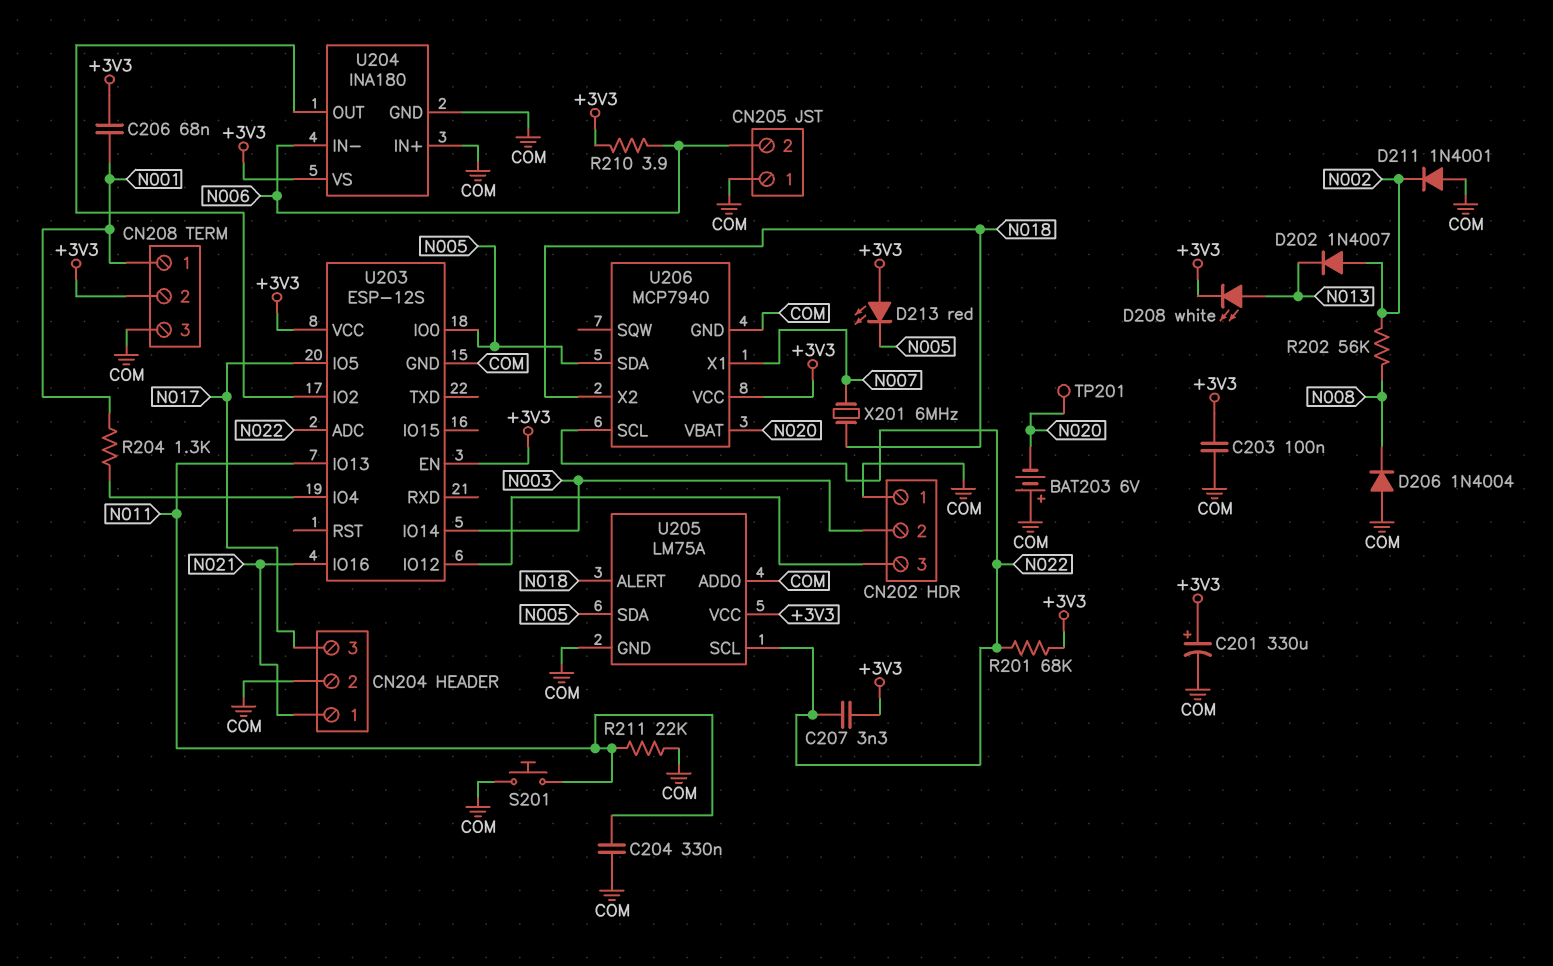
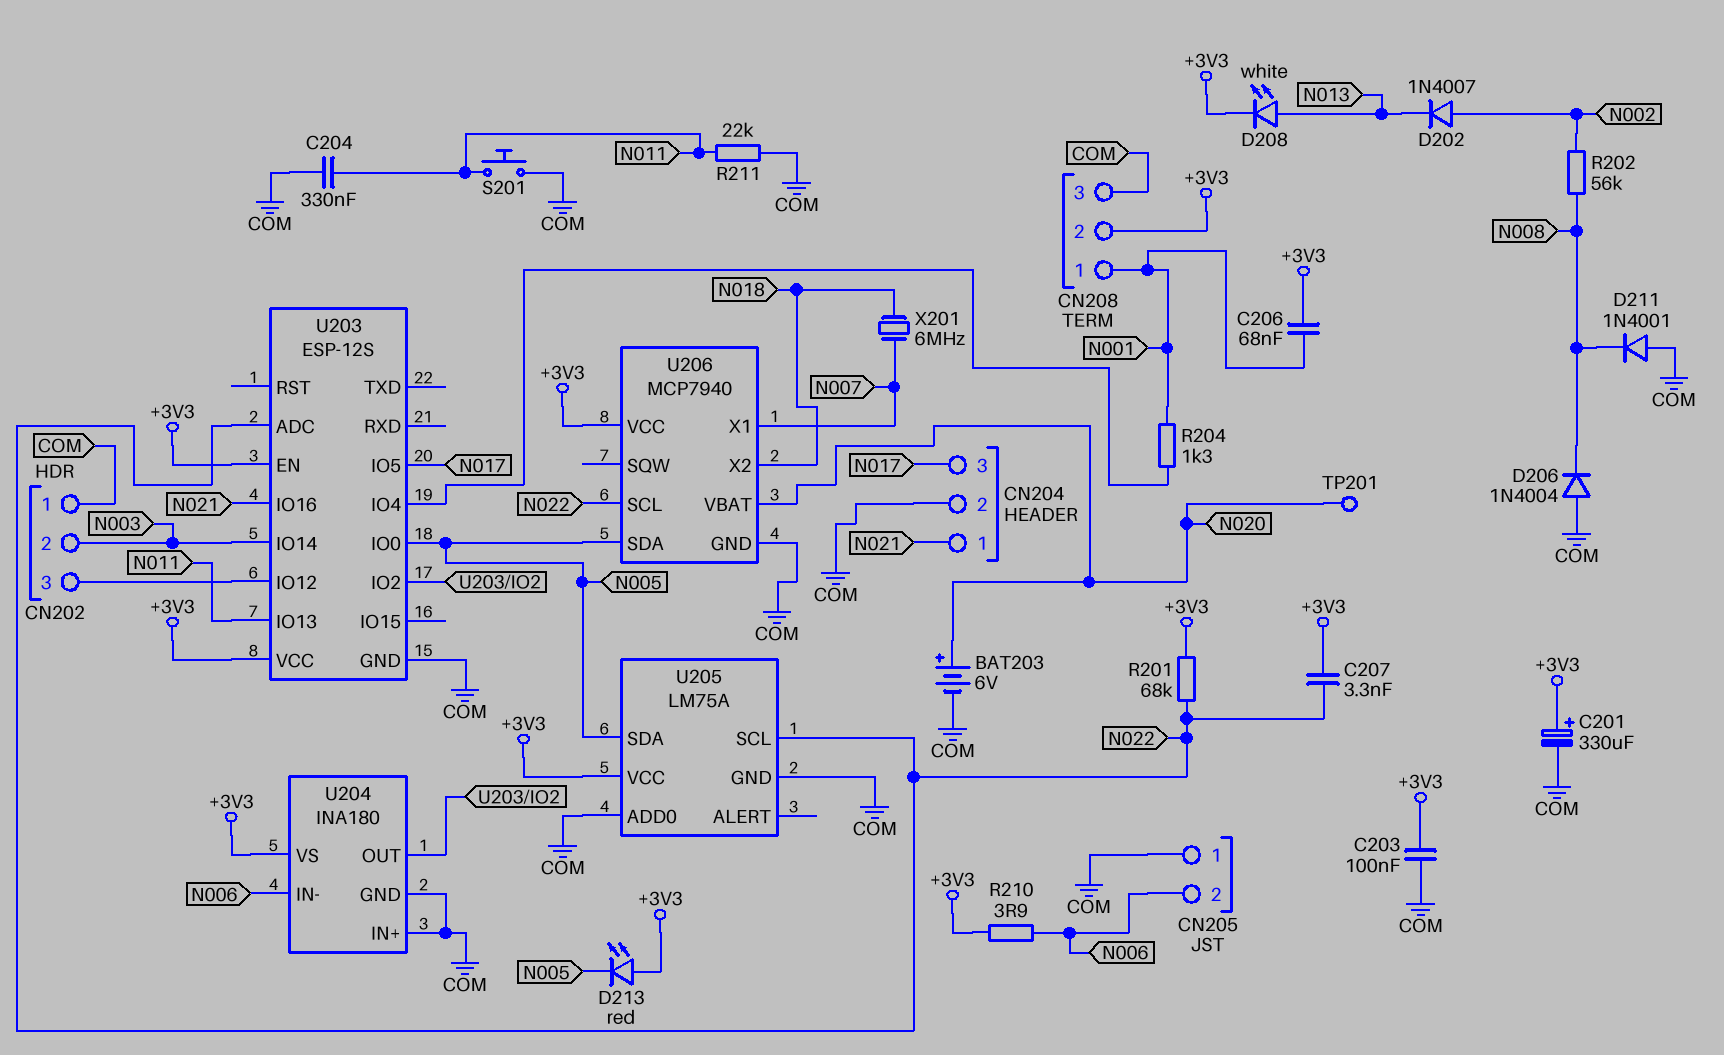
BAT203: 6V (plus COM, minus N020) -> 6V (plus N020, minus COM)
D211: diode 1N4001 (A COM, K N002) -> diode 1N4001 (A COM, K N008)
U205 pin ALERT: N018 -> none

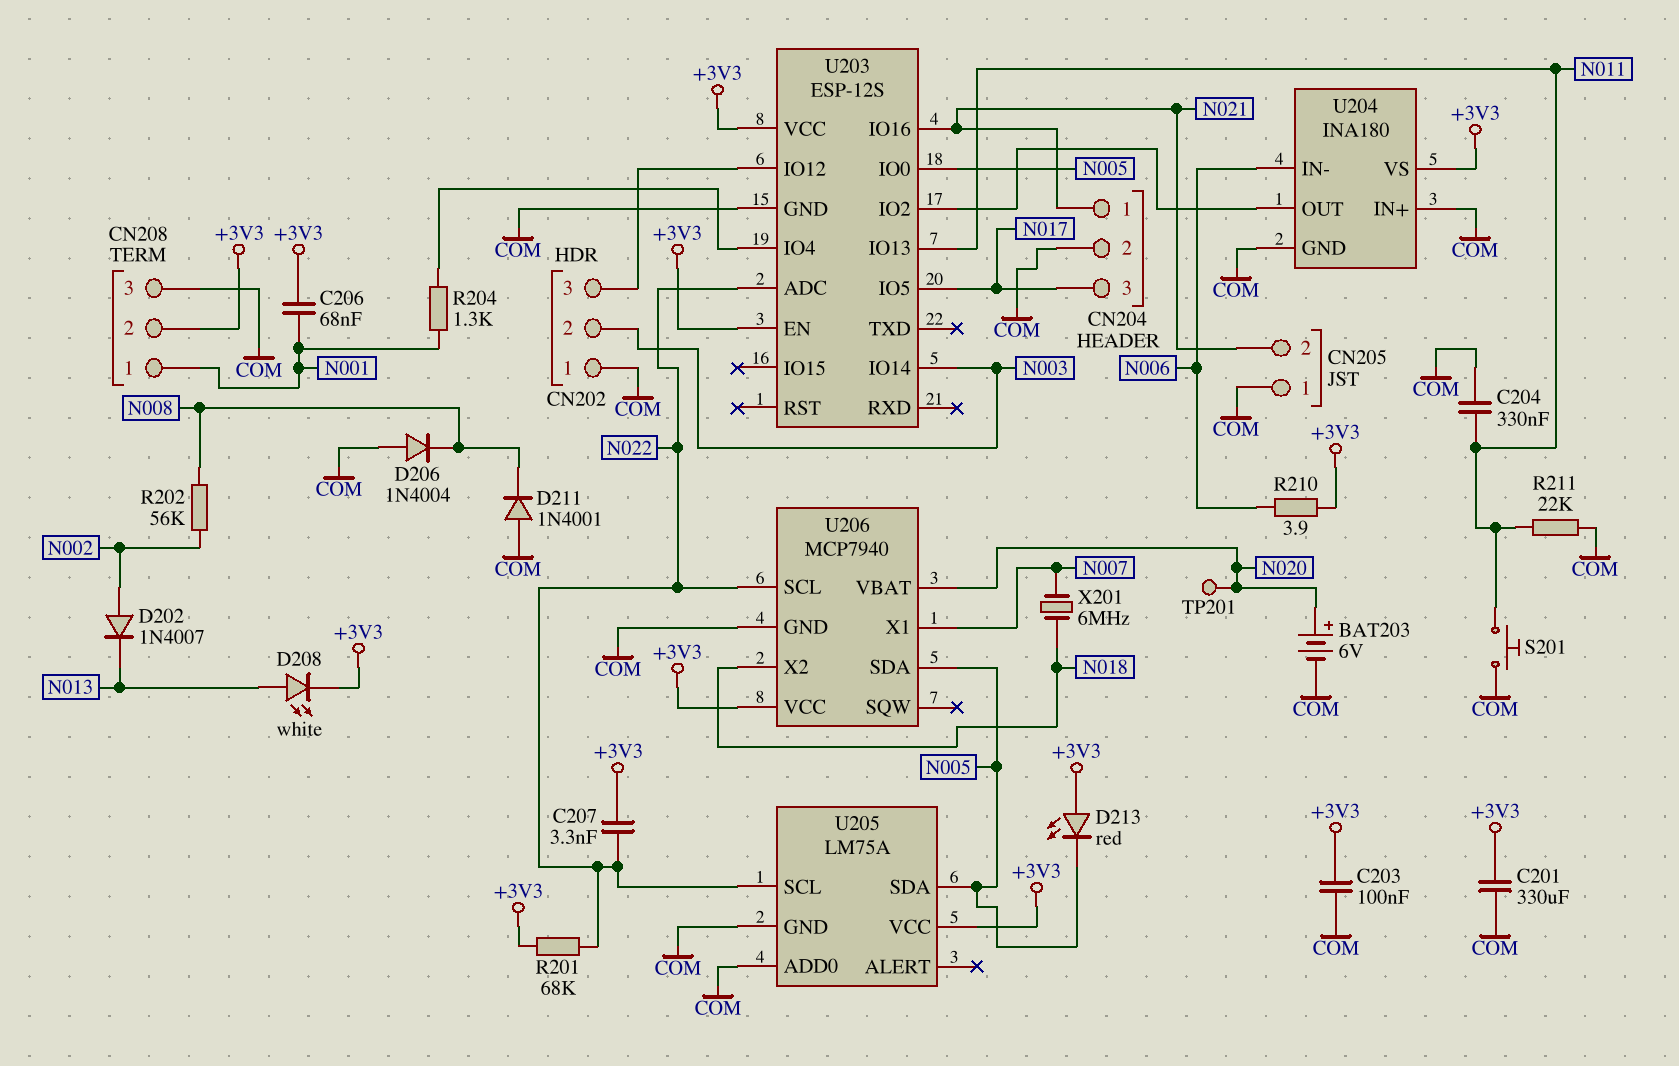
C201: 330uF (plus +3V3, minus COM) -> 330uF (+3V3, COM)
CN205 pin 2: N006 -> N021

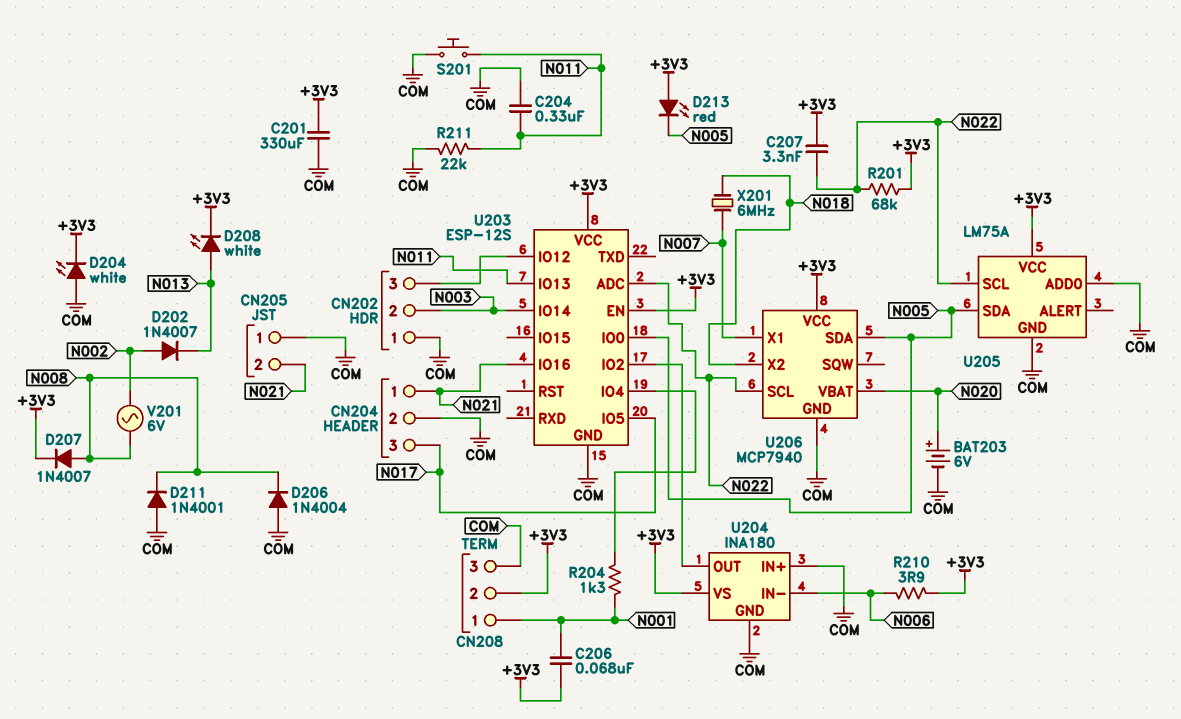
C203: 100nF (+3V3, COM) -> none
D204: none -> LED white (A COM, K +3V3)
D207: none -> diode 1N4007 (A N008, K +3V3)
R202: 56k (N002, N008) -> none
TP201: test point (N020) -> none
V201: none -> AC 6V (N002, N008)

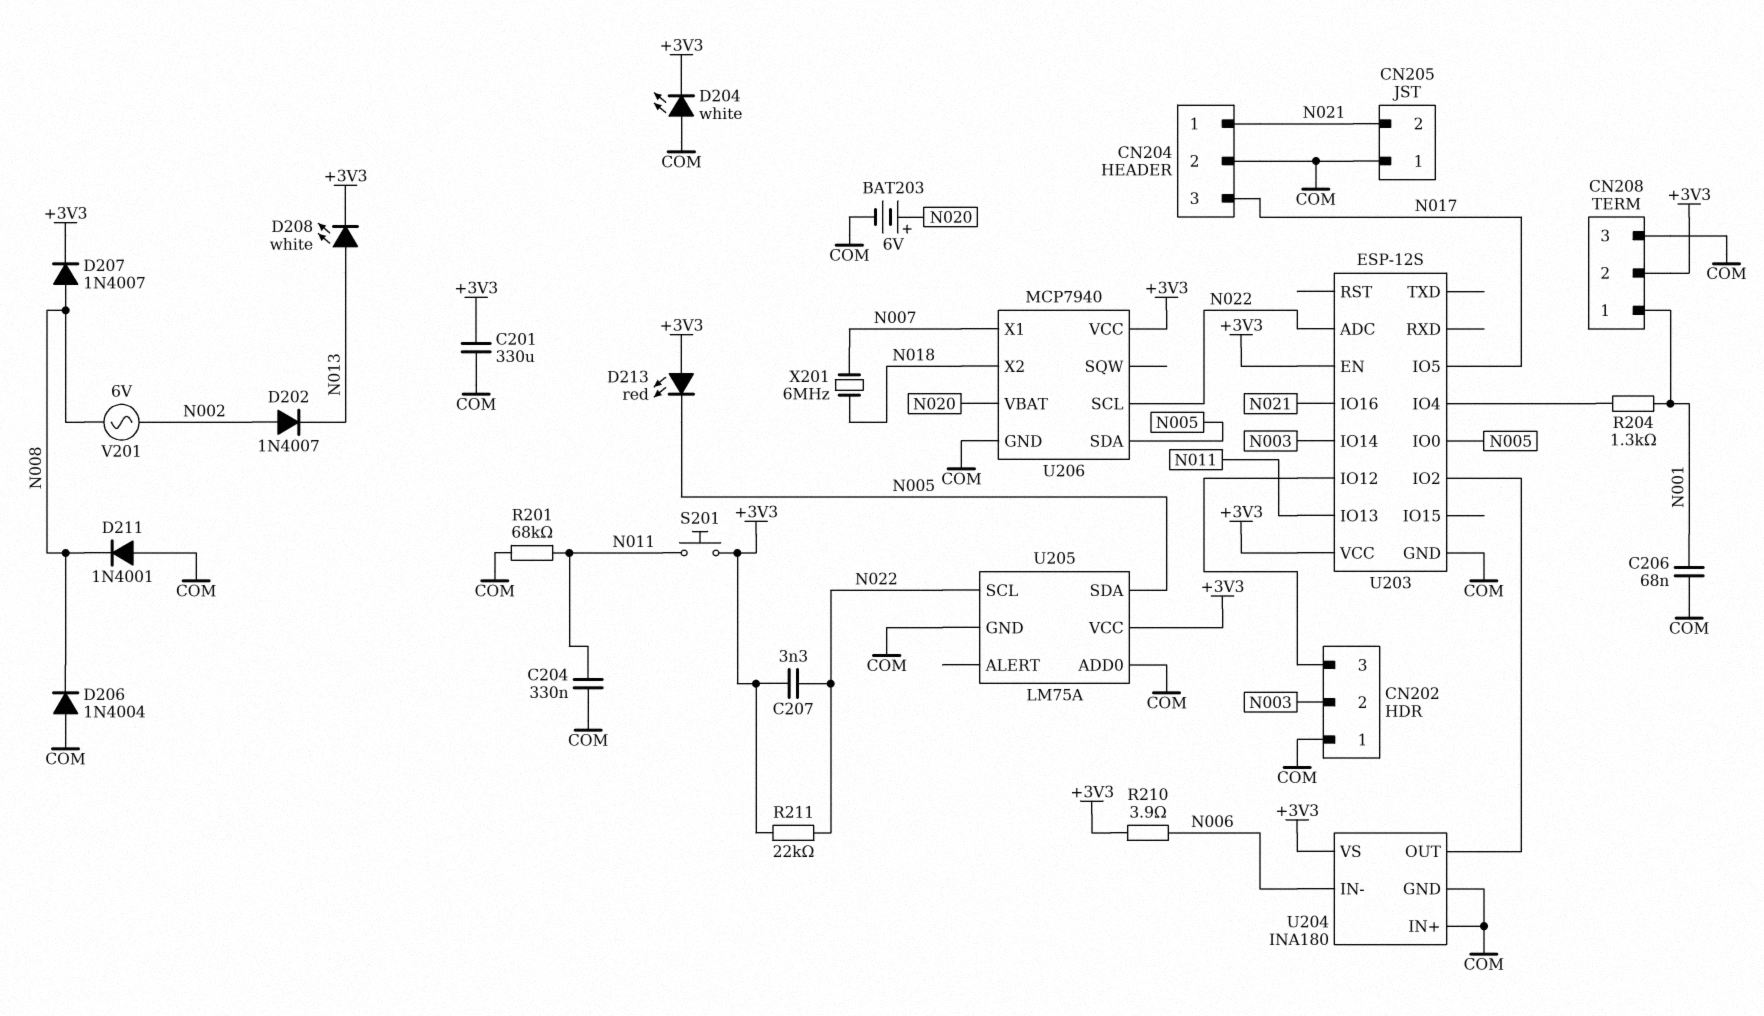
C206: 68nF (+3V3, N001) -> 68nF (COM, N001)
R201: 68k (+3V3, N022) -> 68k (COM, N011)
R211: 22k (COM, N011) -> 22k (+3V3, N022)
S201: button (COM, N011) -> button (+3V3, N011)

